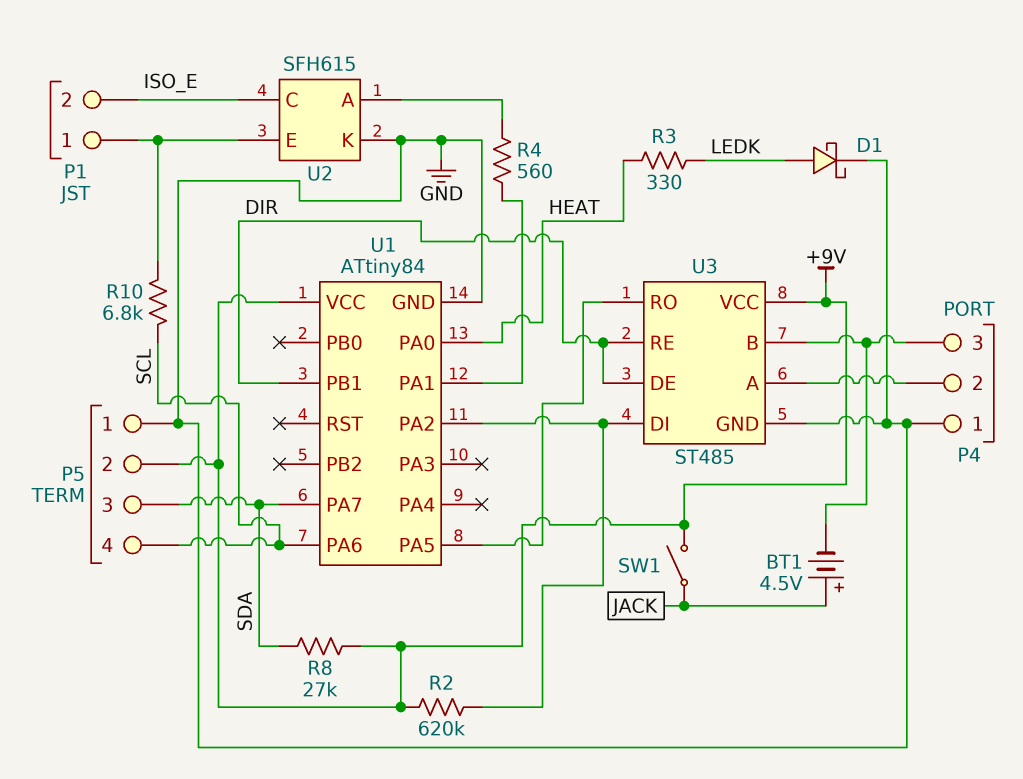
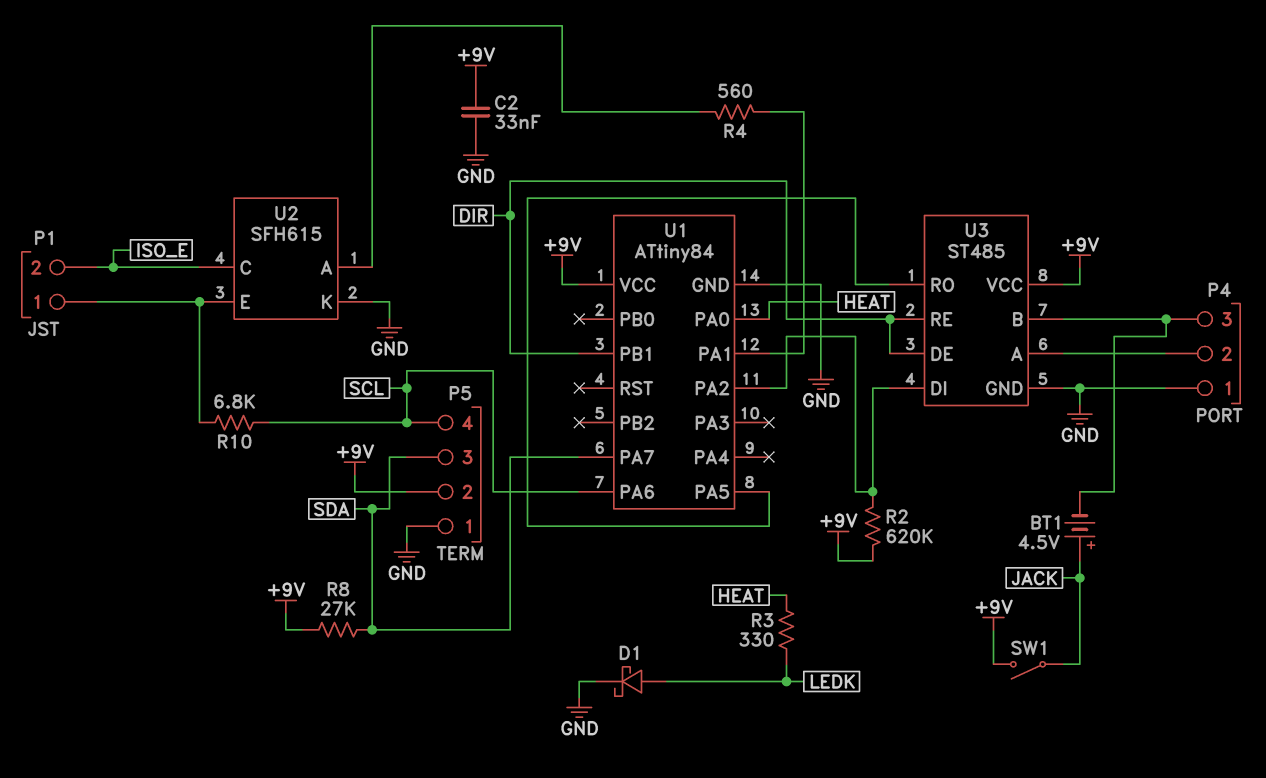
C2: none -> 33nF (+9V, GND)

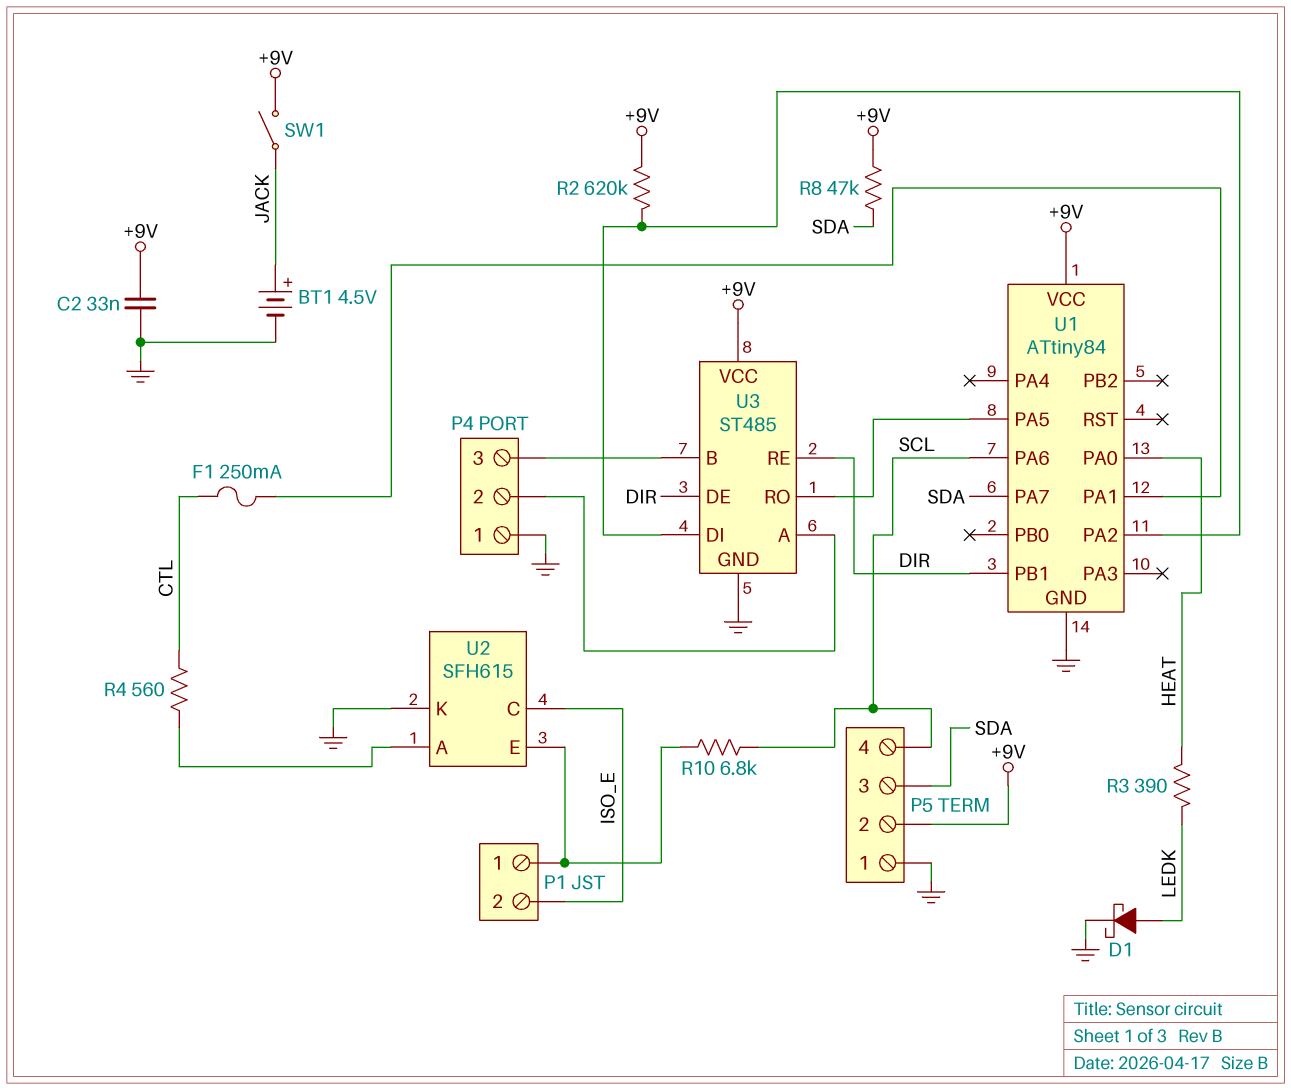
BT1: 4.5V (plus JACK, minus P4/3) -> 4.5V (plus JACK, minus GND)
F1: none -> 250mA (CTL, U1/PA1)
R3: 330 (HEAT, LEDK) -> 390 (HEAT, LEDK)
R4: 560 (U1/PA1, U2/A) -> 560 (CTL, U2/A)
R8: 27k (+9V, SDA) -> 47k (+9V, SDA)

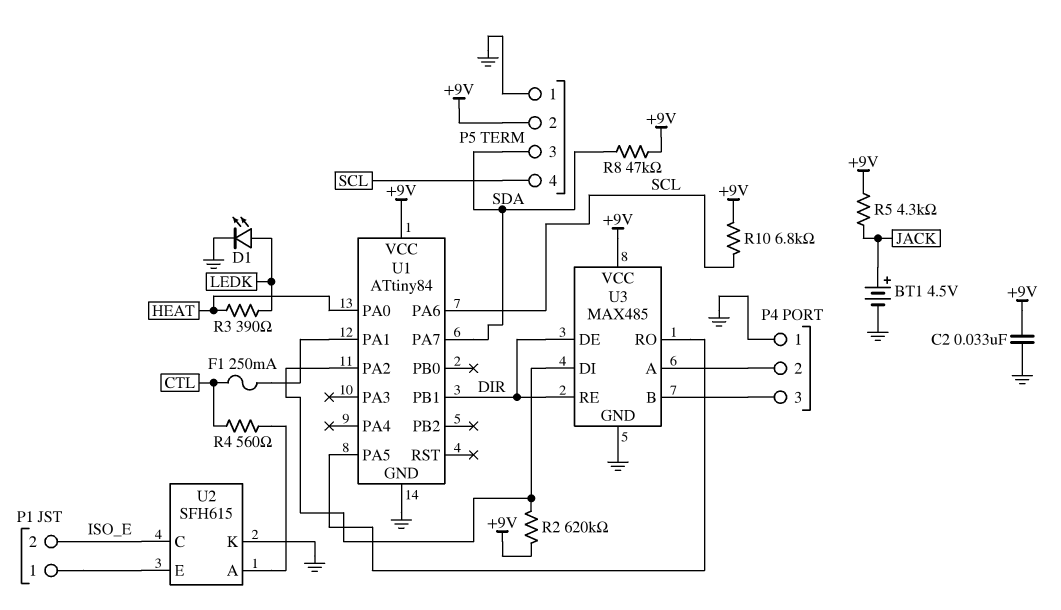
D1: schottky (A LEDK, K GND) -> LED (A LEDK, K GND)
R5: none -> 4.3k (+9V, JACK)
R10: 6.8k (P1/1, SCL) -> 6.8k (+9V, SCL)
SW1: switch (+9V, JACK) -> none
U3: ST485 -> MAX485

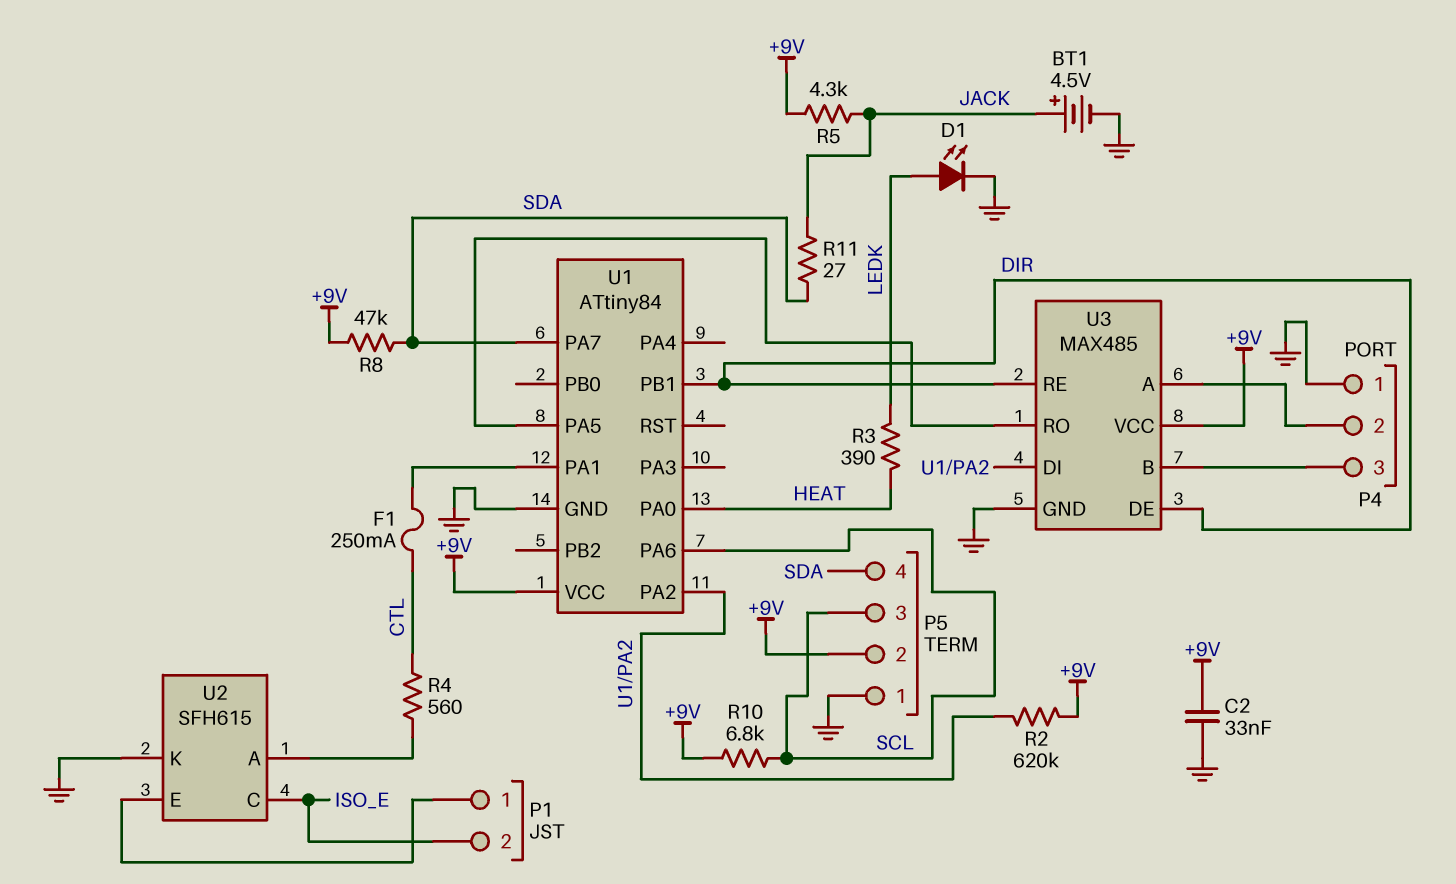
P5 pin 3: SDA -> SCL
P5 pin 4: SCL -> SDA
R11: none -> 27 (JACK, SDA)

